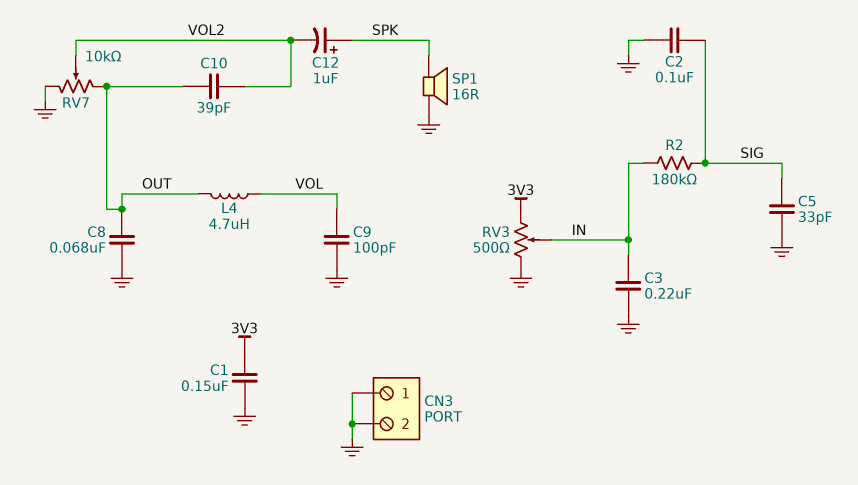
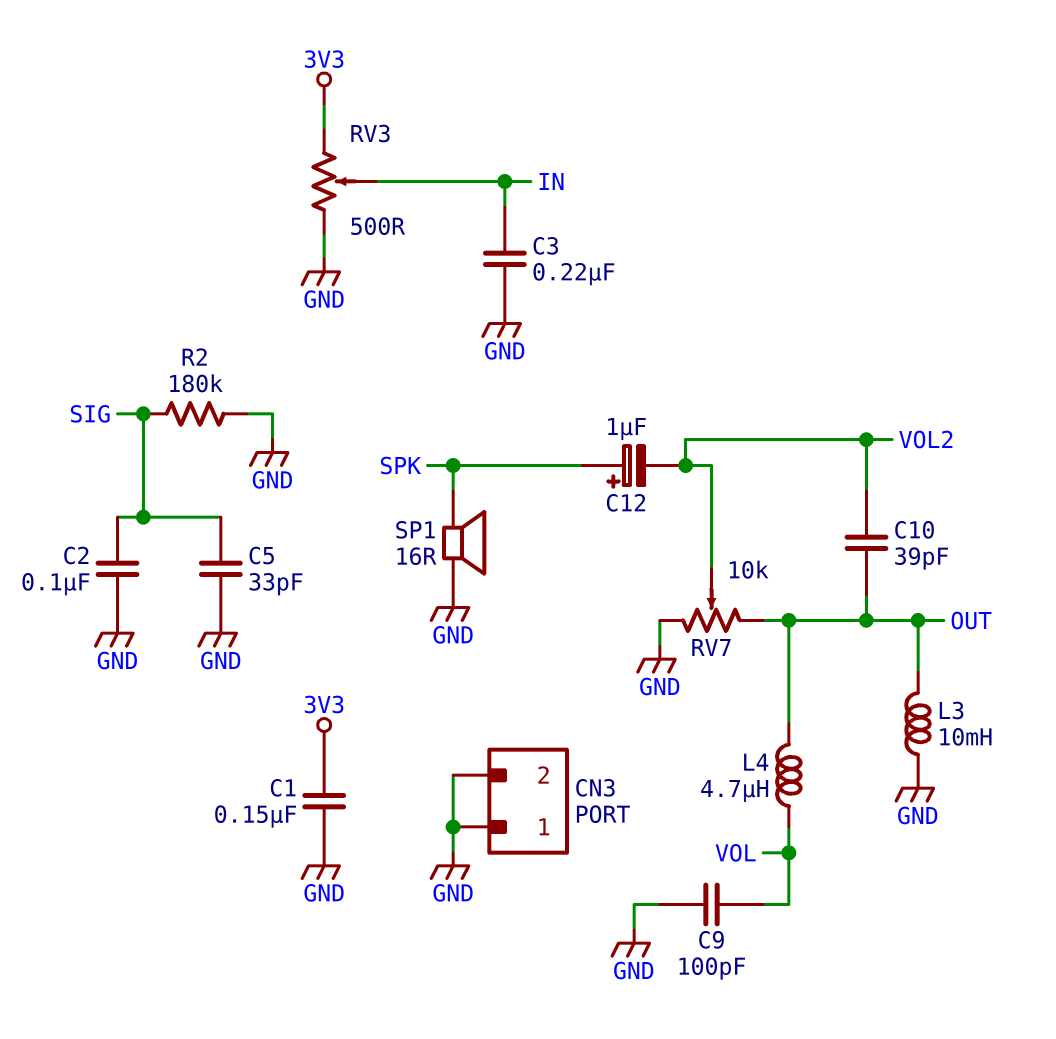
C8: 68nF (GND, OUT) -> none
L3: none -> 10mH (GND, OUT)
R2: 180k (IN, SIG) -> 180k (GND, SIG)

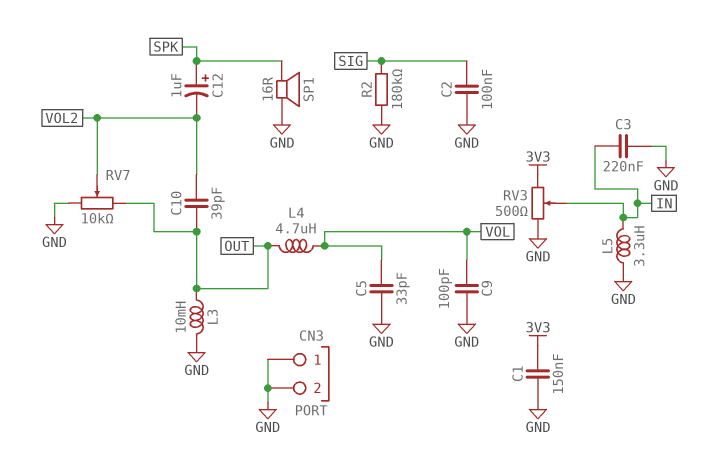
C5: 33pF (GND, SIG) -> 33pF (GND, VOL)
L5: none -> 3.3uH (GND, IN)

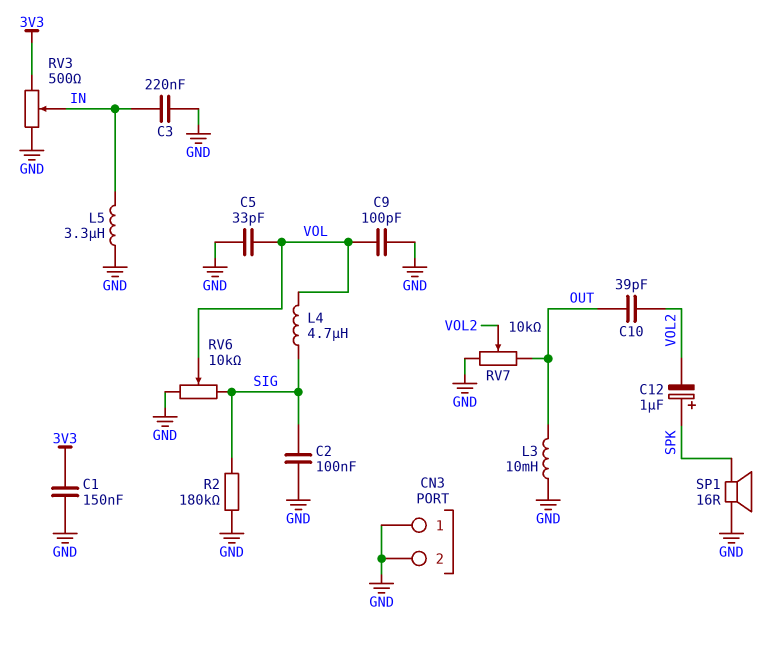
L4: 4.7uH (OUT, VOL) -> 4.7uH (SIG, VOL)
RV6: none -> 10k (GND, SIG, wiper VOL)

